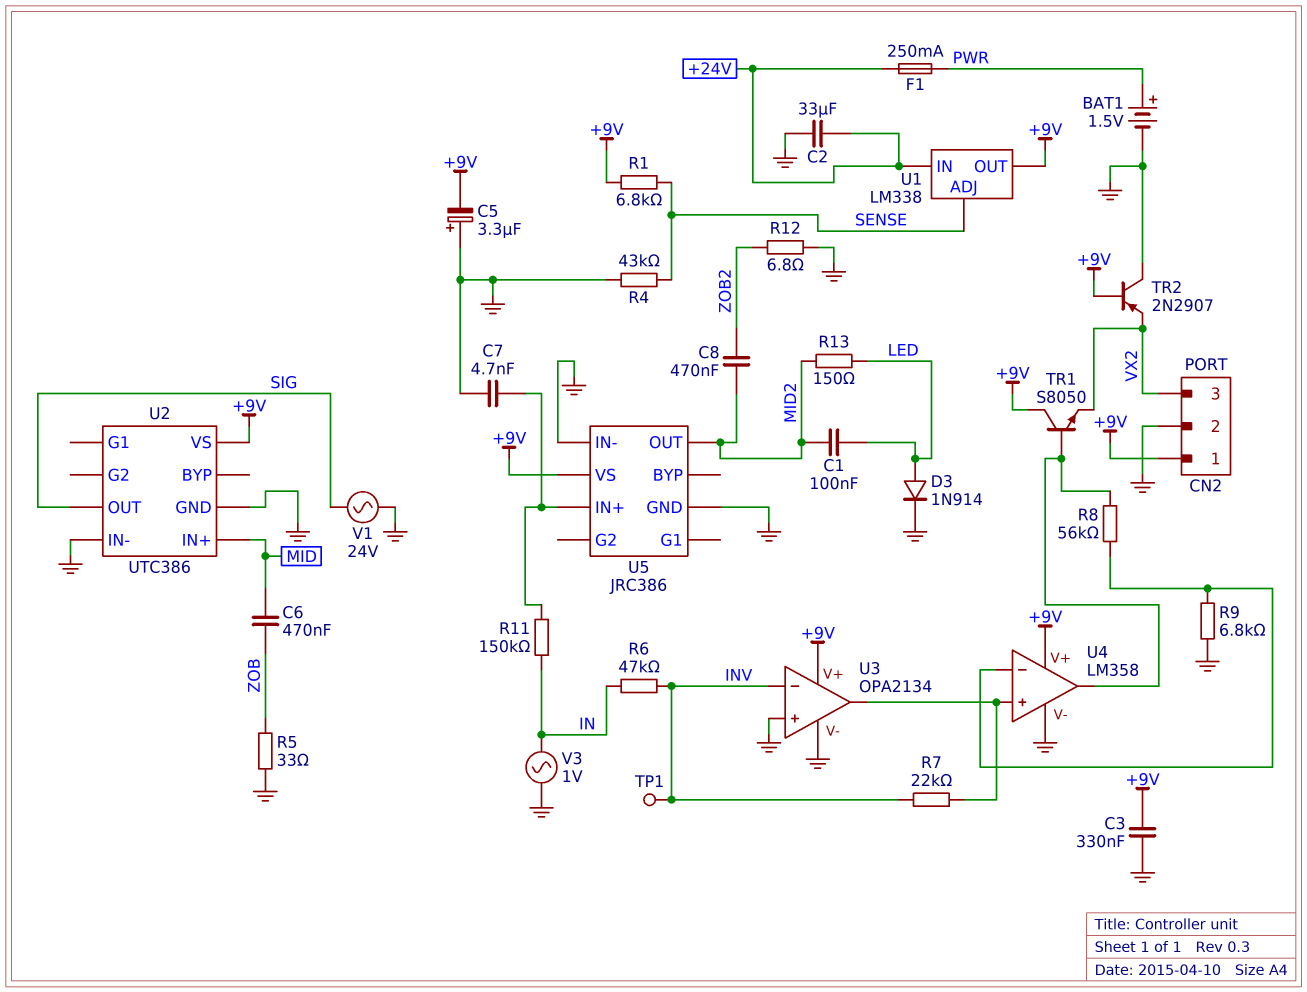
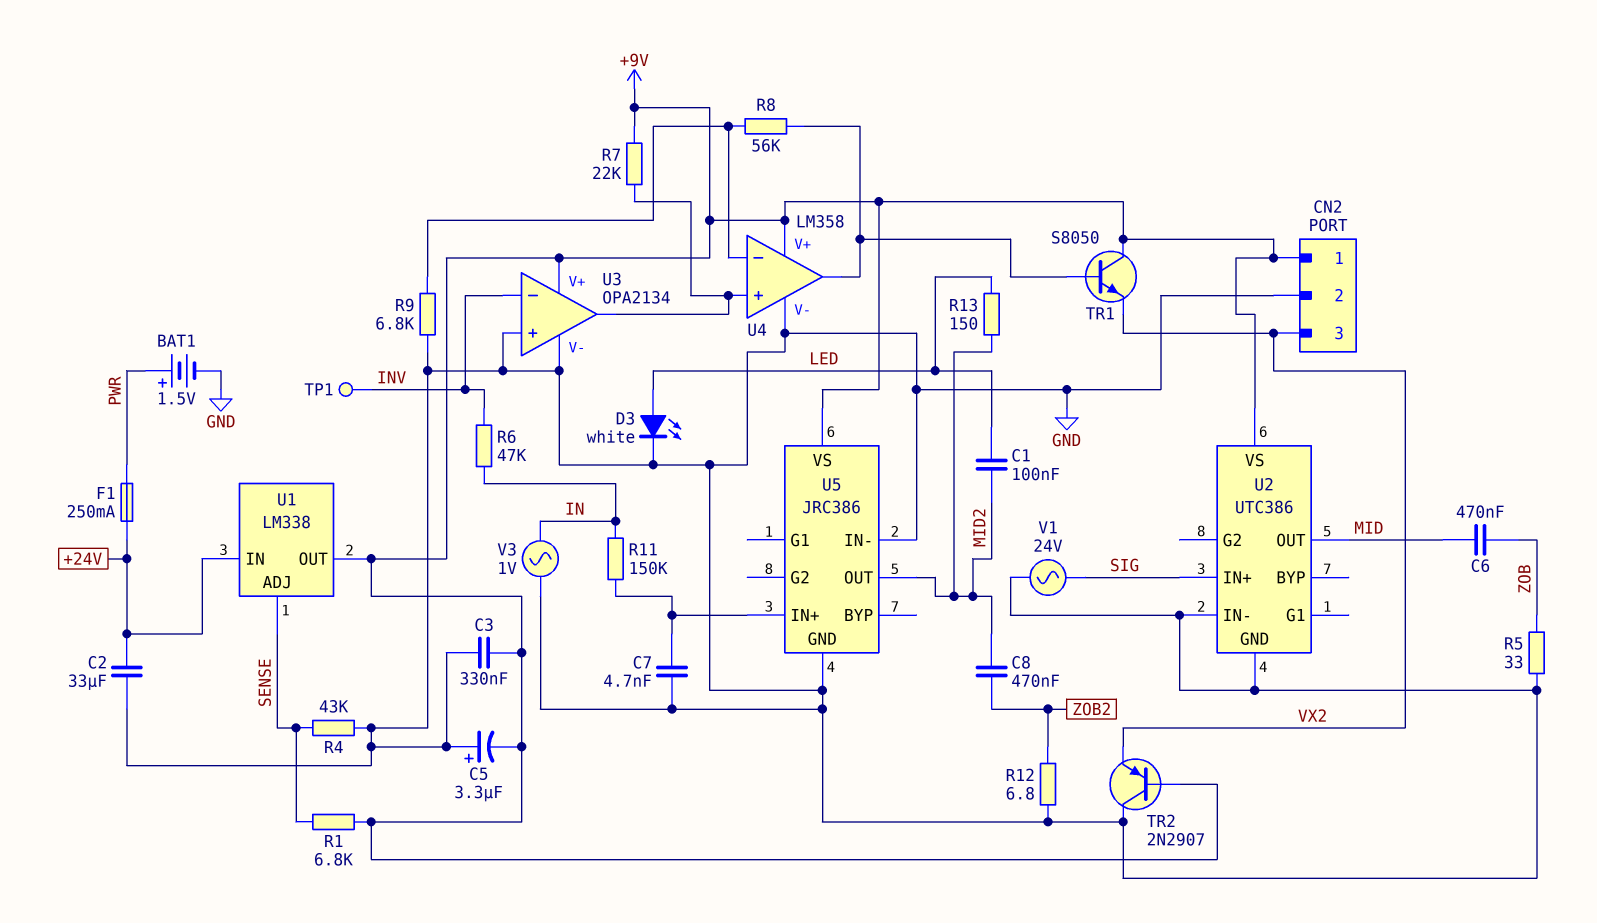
D3: diode 1N914 (A LED, K GND) -> LED white (A LED, K GND)
R7: 22k (INV, U3/out) -> 22k (+9V, U3/out)
U2 pin IN+: MID -> SIG
U2 pin OUT: SIG -> MID

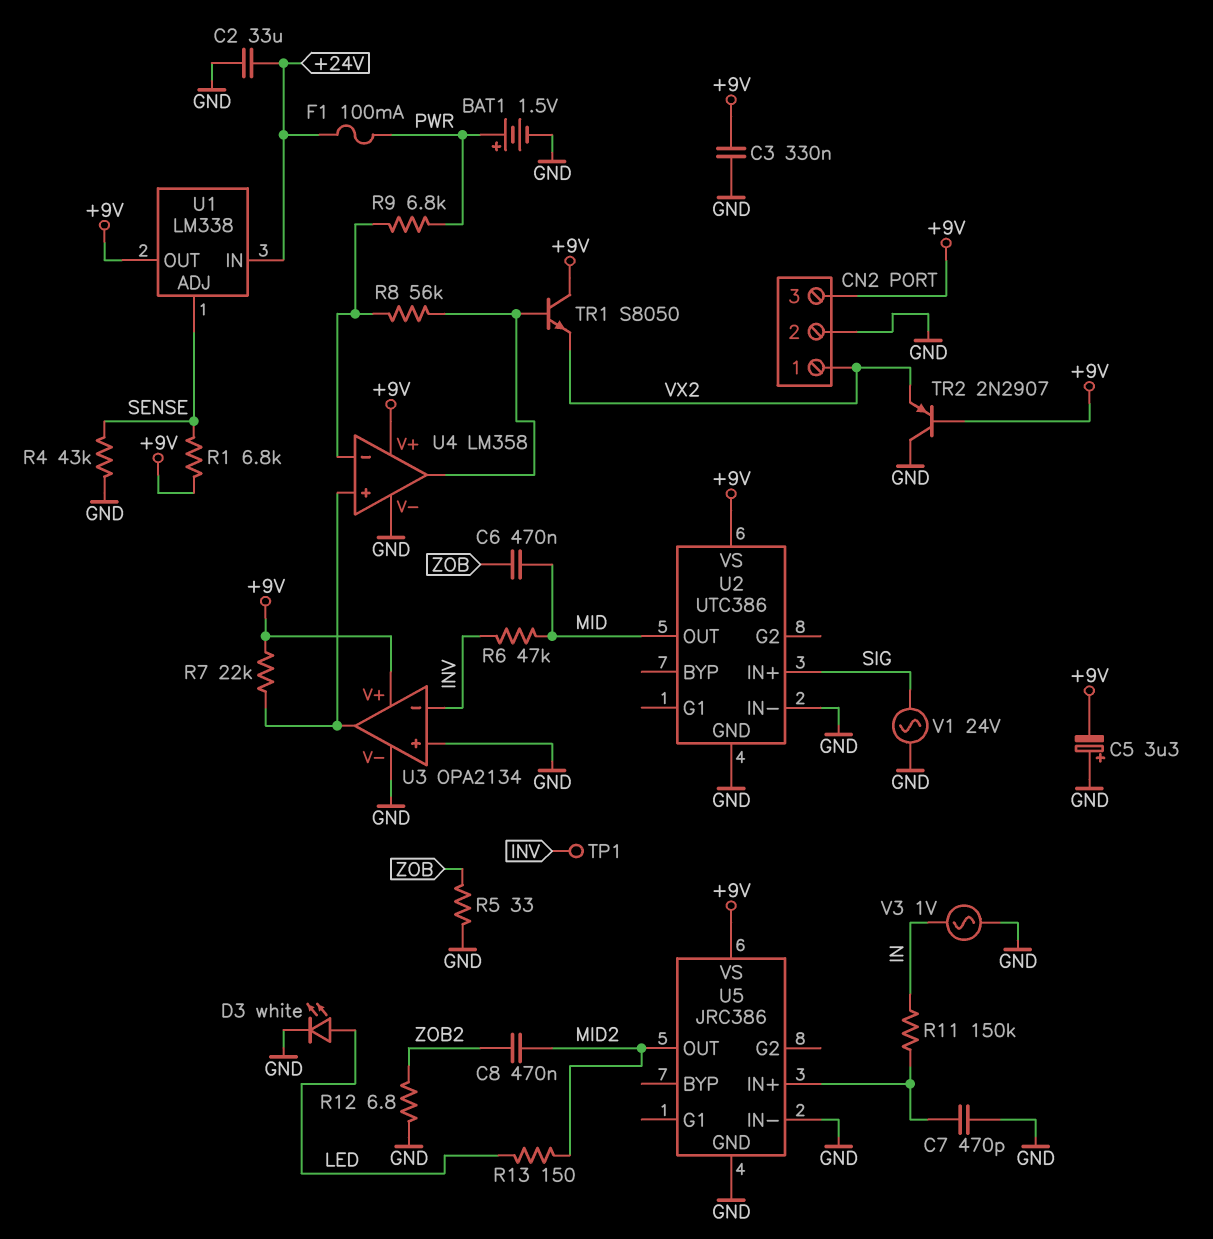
C1: 100nF (LED, MID2) -> none
C7: 4.7nF (GND, U5/IN+) -> 470pF (GND, U5/IN+)
CN2 pin 1: +9V -> VX2
CN2 pin 3: VX2 -> +9V
F1: 250mA (+24V, PWR) -> 100mA (+24V, PWR)
R6: 47k (IN, INV) -> 47k (INV, MID)
R9: 6.8k (GND, U4/in-) -> 6.8k (PWR, U4/in-)

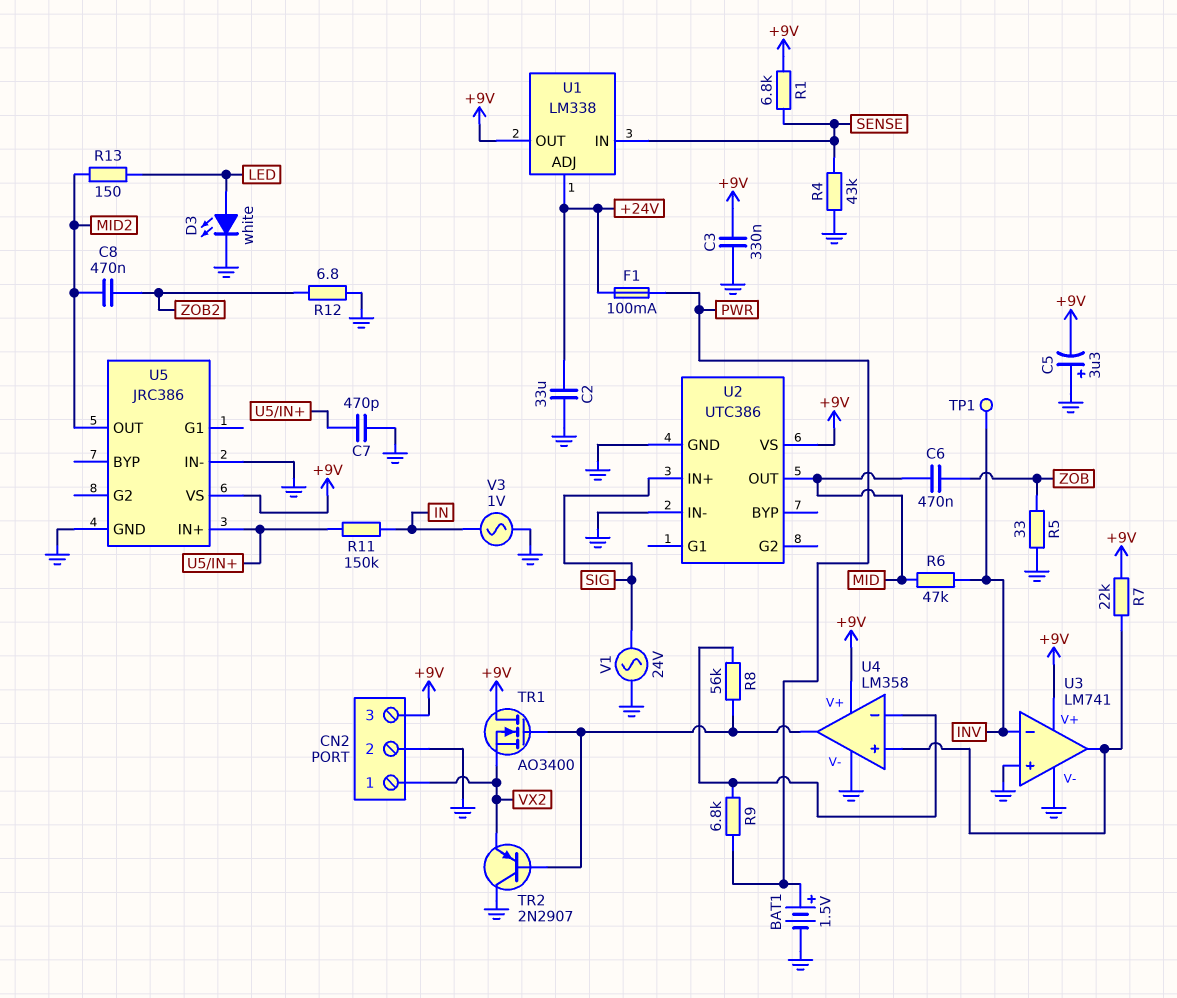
TR1: NPN S8050 (B U4/out, C +9V, E VX2) -> NMOS AO3400 (G U4/out, D +9V, S VX2)
TR2: PNP 2N2907 (B +9V, C GND, E VX2) -> PNP 2N2907 (B U4/out, C GND, E VX2)
U1 pin ADJ: SENSE -> +24V
U1 pin IN: +24V -> SENSE
U3: OPA2134 -> LM741

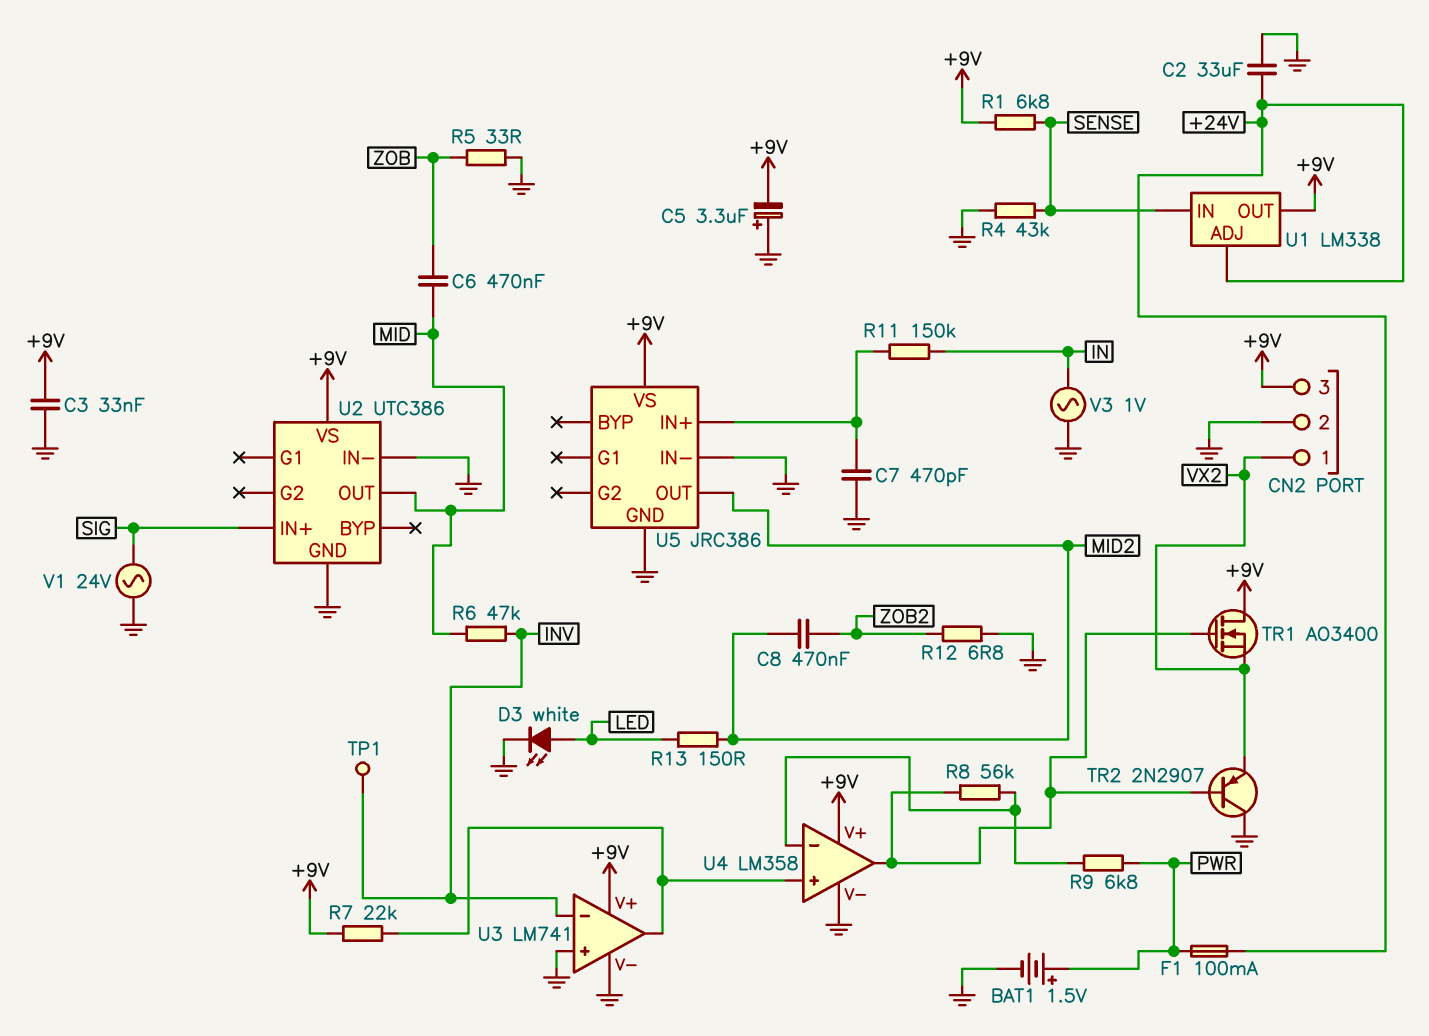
C3: 330nF (+9V, GND) -> 33nF (+9V, GND)

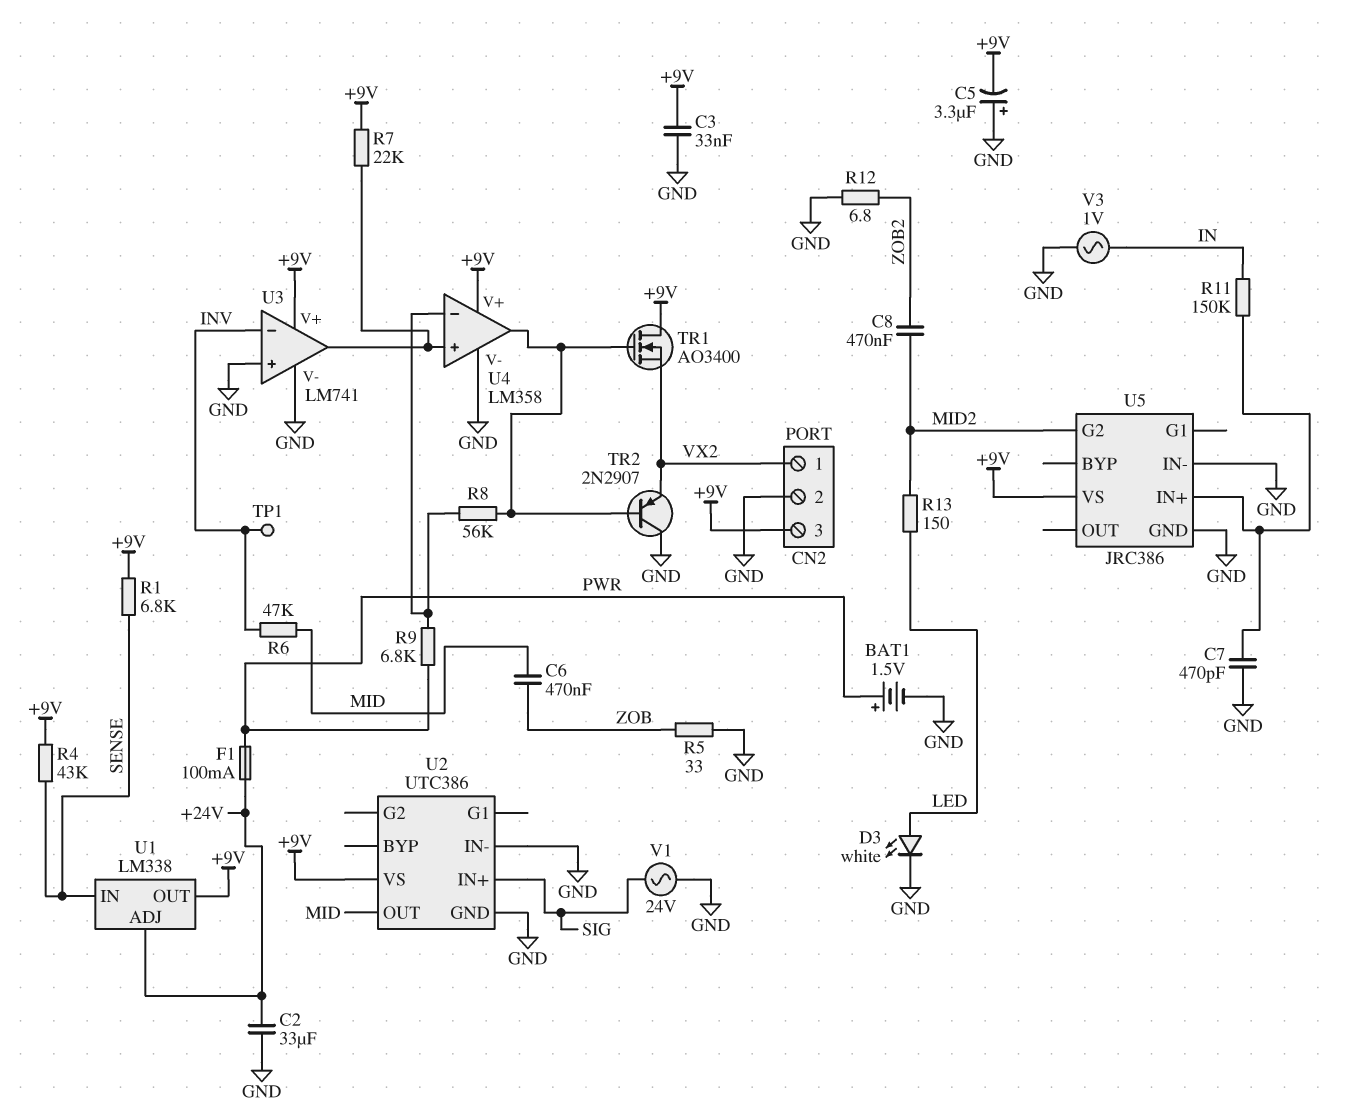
R4: 43k (GND, SENSE) -> 43k (+9V, SENSE)
U5 pin G2: none -> MID2
U5 pin OUT: MID2 -> none

